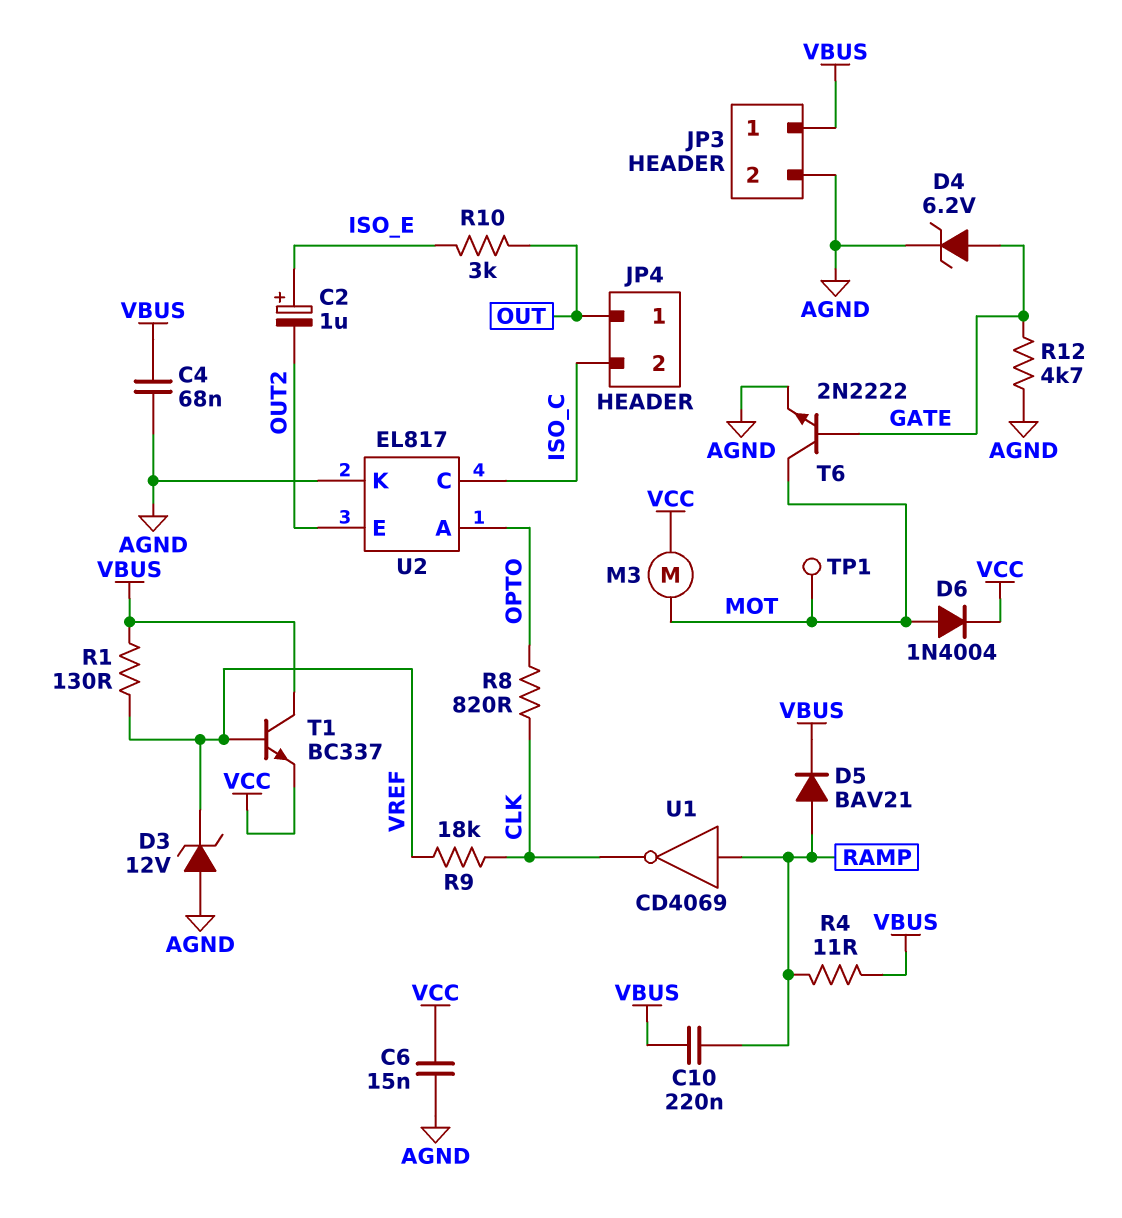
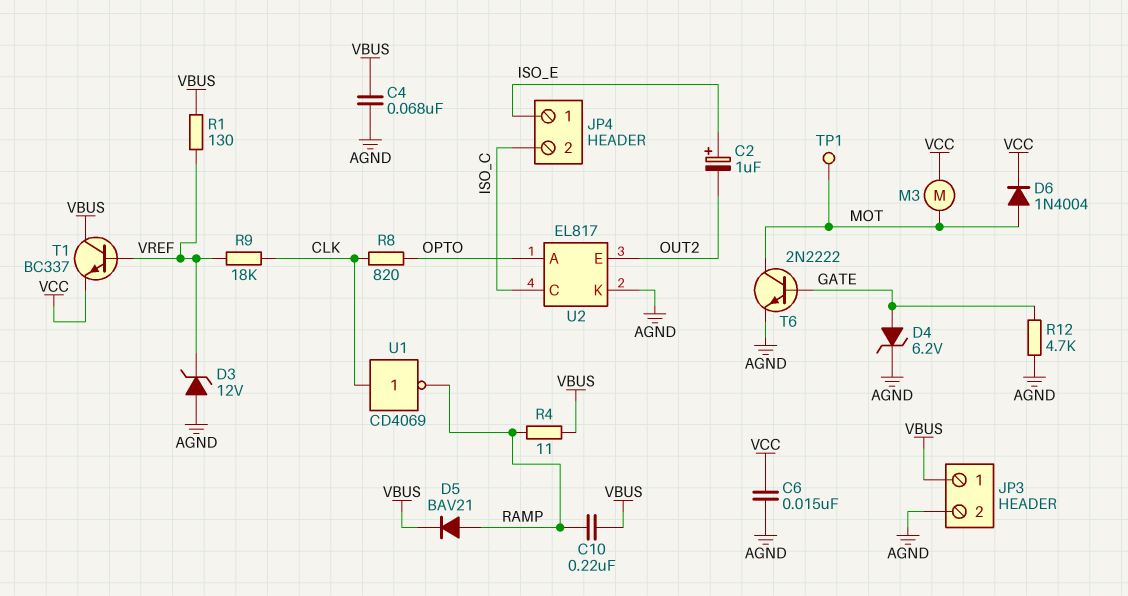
JP4 pin 1: OUT -> ISO_E
R10: 3k (ISO_E, OUT) -> none
U1: NOT CD4069 (in RAMP, out CLK) -> NOT CD4069 (in CLK, out RAMP)

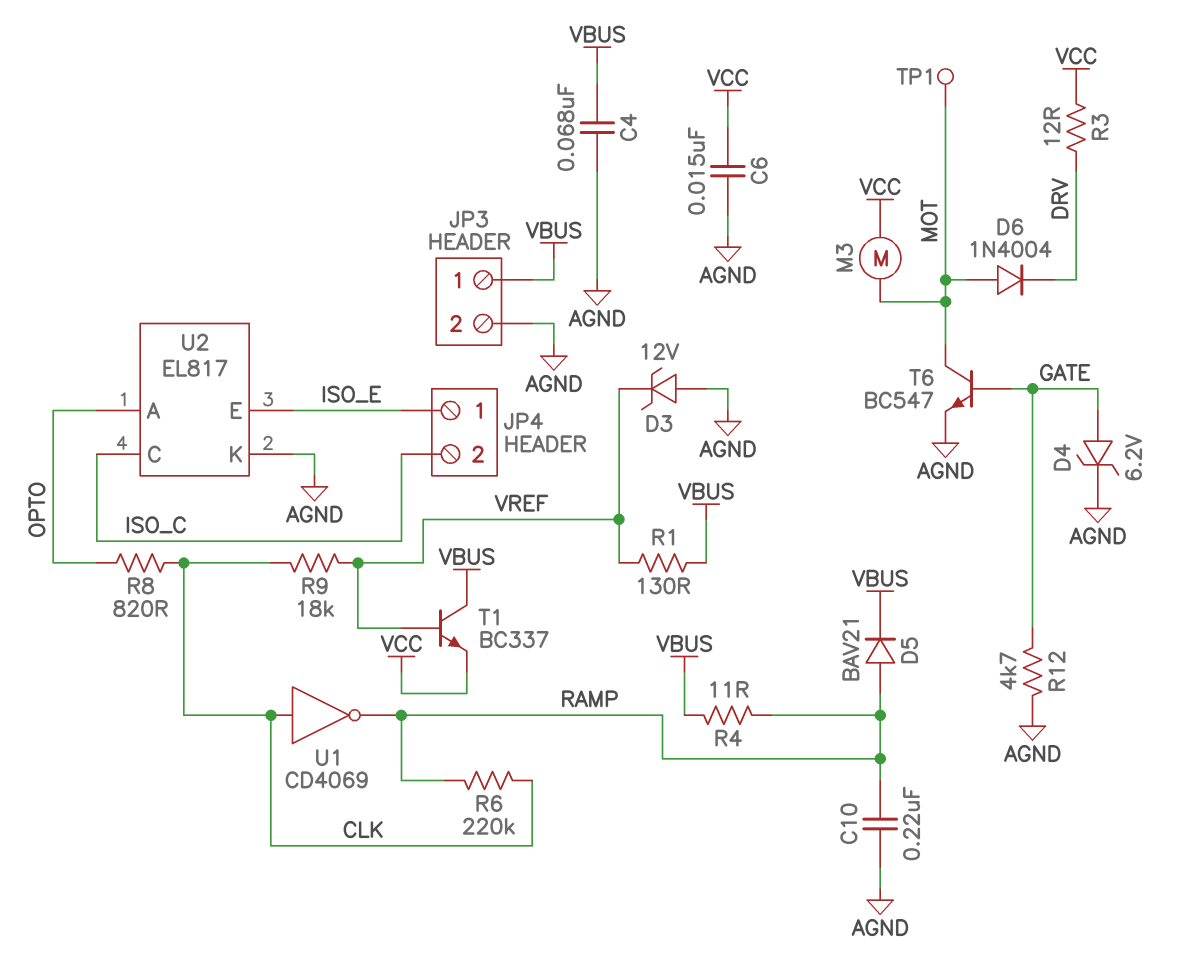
C2: 1uF (plus ISO_E, minus OUT2) -> none
C10: 220nF (RAMP, VBUS) -> 220nF (AGND, RAMP)
D6: diode 1N4004 (A MOT, K VCC) -> diode 1N4004 (A MOT, K DRV)
R3: none -> 12 (DRV, VCC)
R6: none -> 220k (CLK, RAMP)
T6: NPN 2N2222 (B GATE, C MOT, E AGND) -> NPN BC547 (B GATE, C MOT, E AGND)
U2 pin E: OUT2 -> ISO_E

